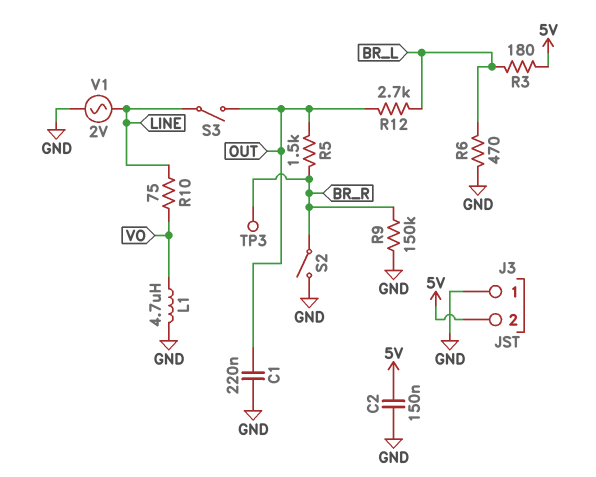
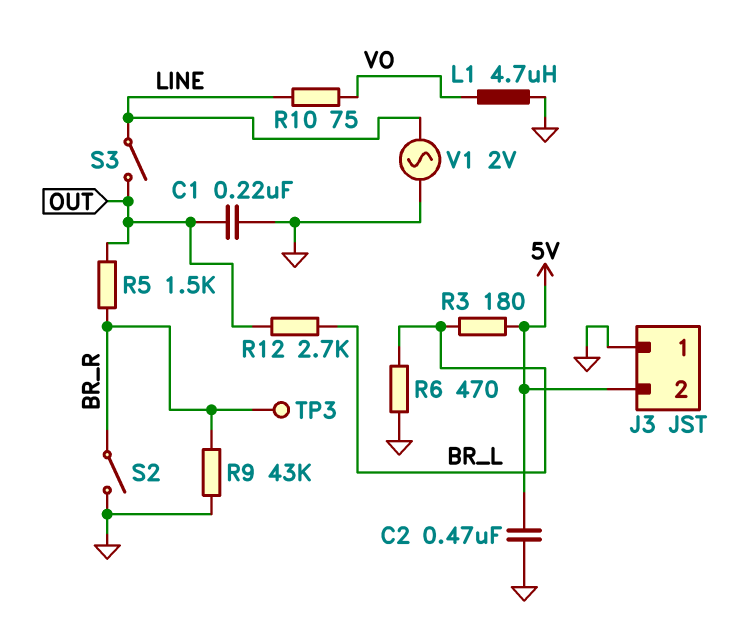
C2: 150nF (5V, GND) -> 470nF (5V, GND)
R9: 150k (BR_R, GND) -> 43k (BR_R, GND)

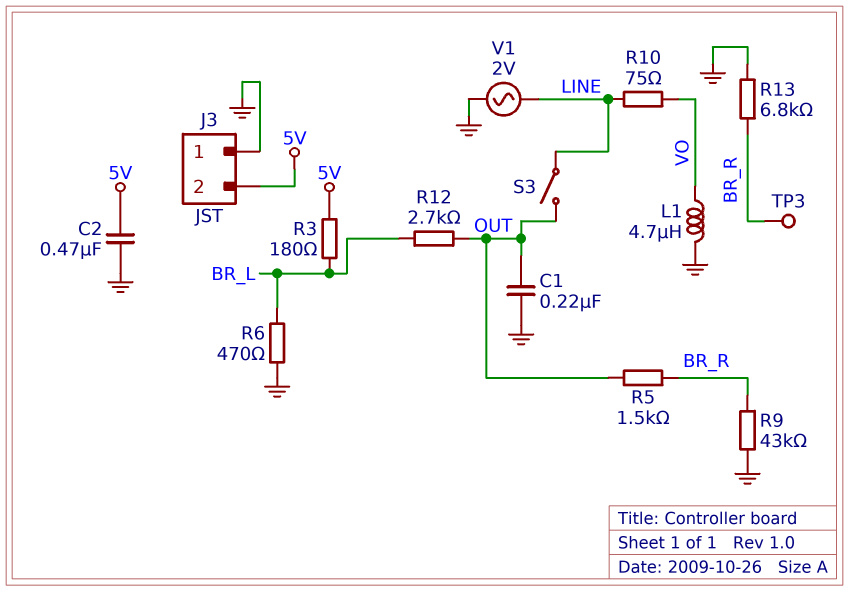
R13: none -> 6.8k (BR_R, GND)
S2: switch (BR_R, GND) -> none

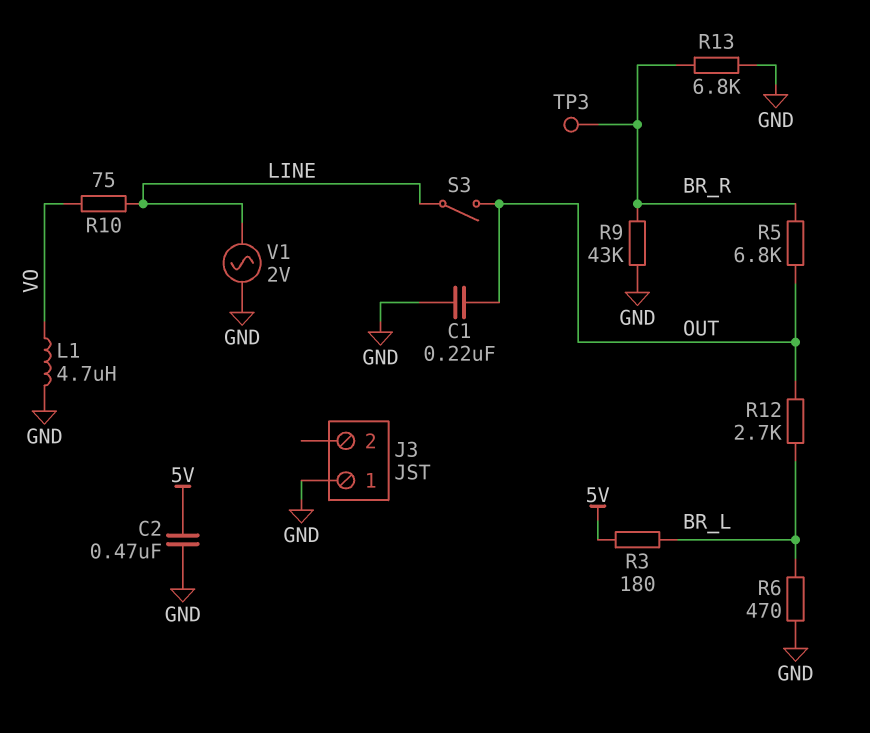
J3 pin 2: 5V -> none
R5: 1.5k (BR_R, OUT) -> 6.8k (BR_R, OUT)

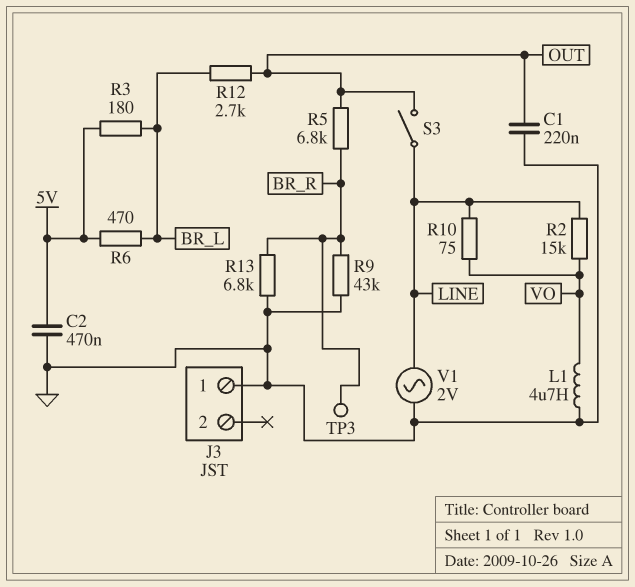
R2: none -> 15k (LINE, VO)
R6: 470 (BR_L, GND) -> 470 (5V, BR_L)

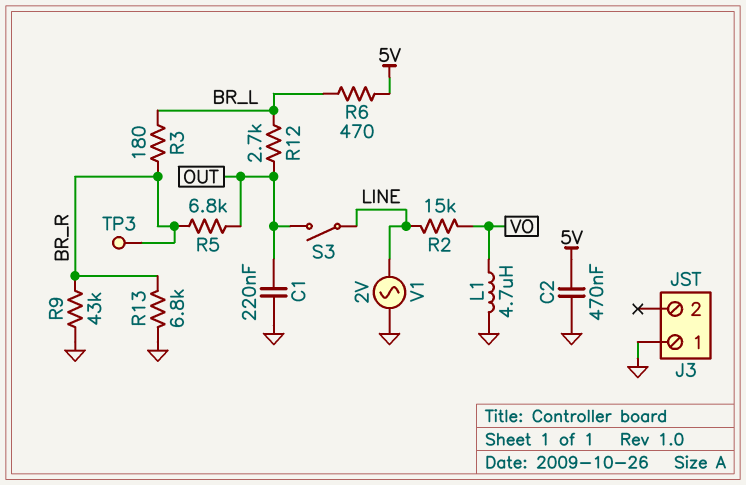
R3: 180 (5V, BR_L) -> 180 (BR_L, BR_R)
R10: 75 (LINE, VO) -> none

